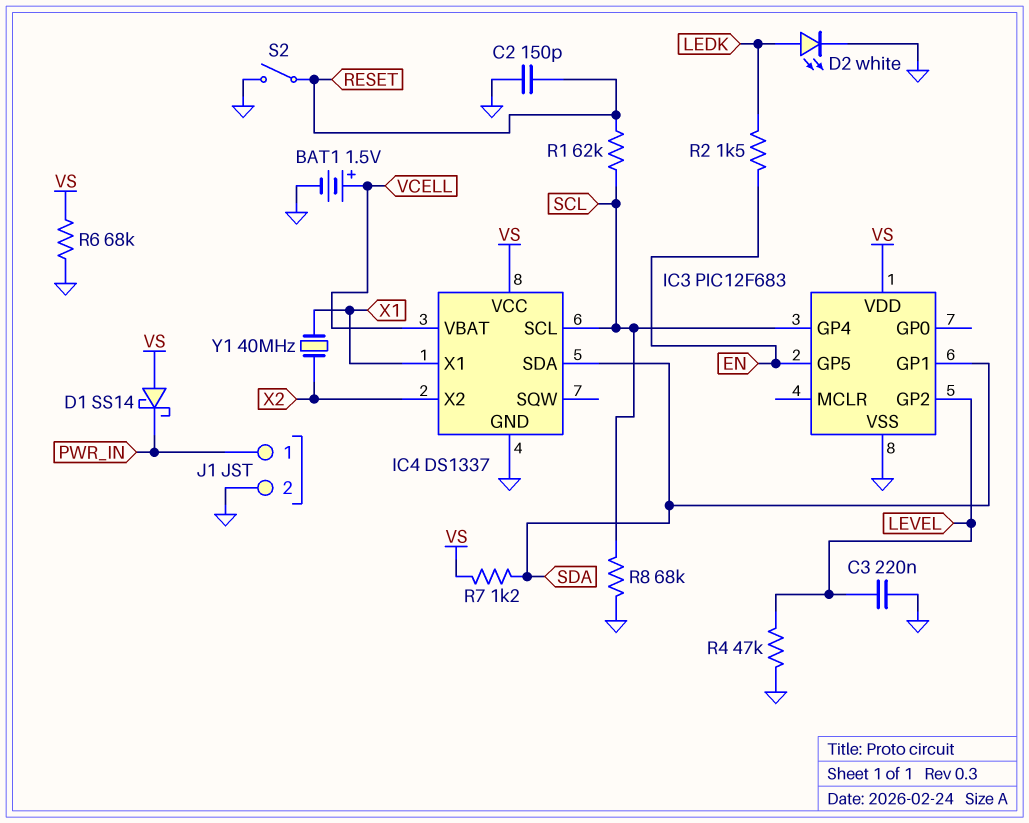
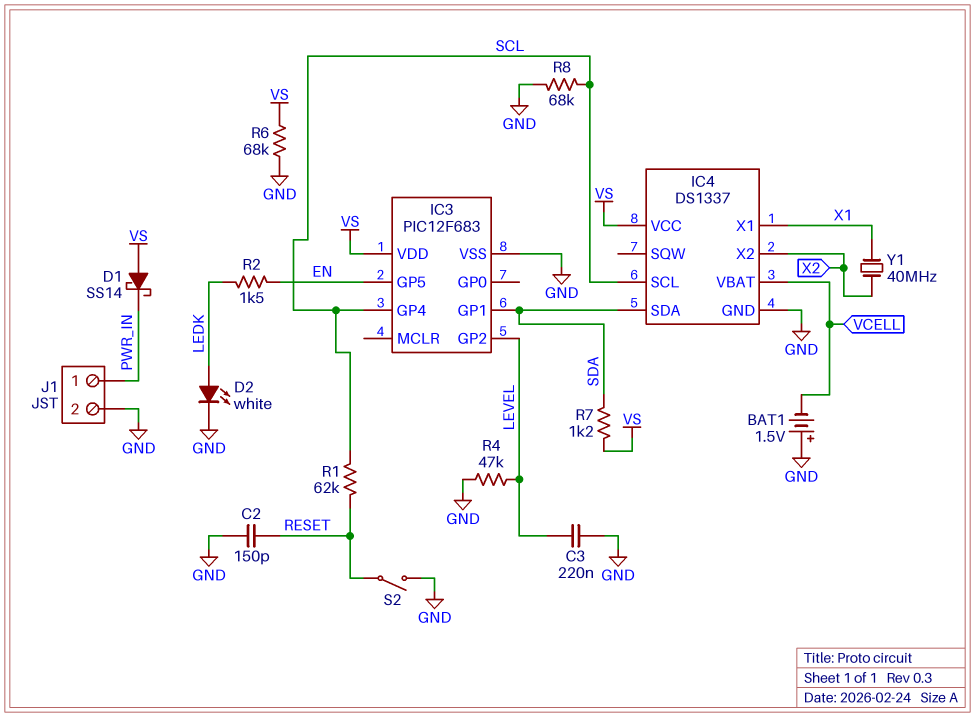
BAT1: 1.5V (plus VCELL, minus GND) -> 1.5V (plus GND, minus VCELL)

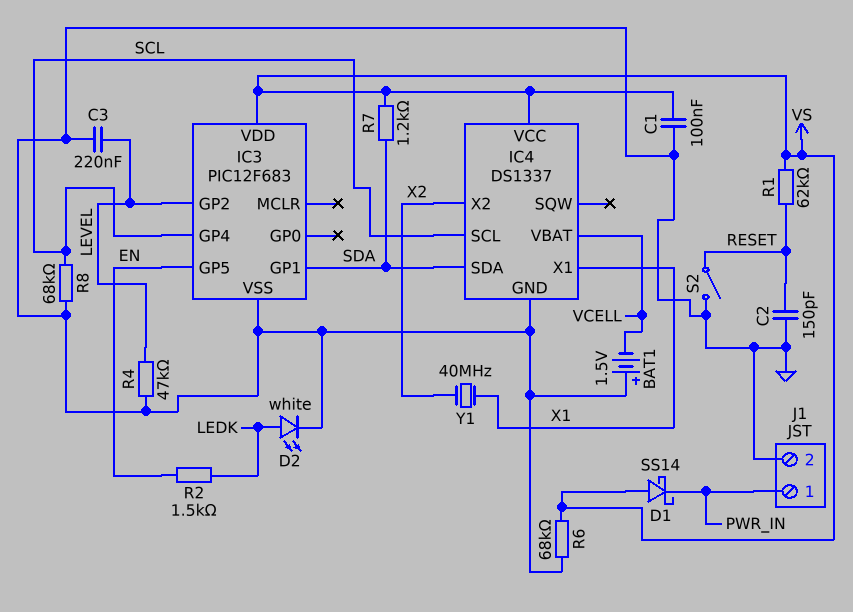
C1: none -> 100nF (GND, VS)
R1: 62k (RESET, SCL) -> 62k (RESET, VS)

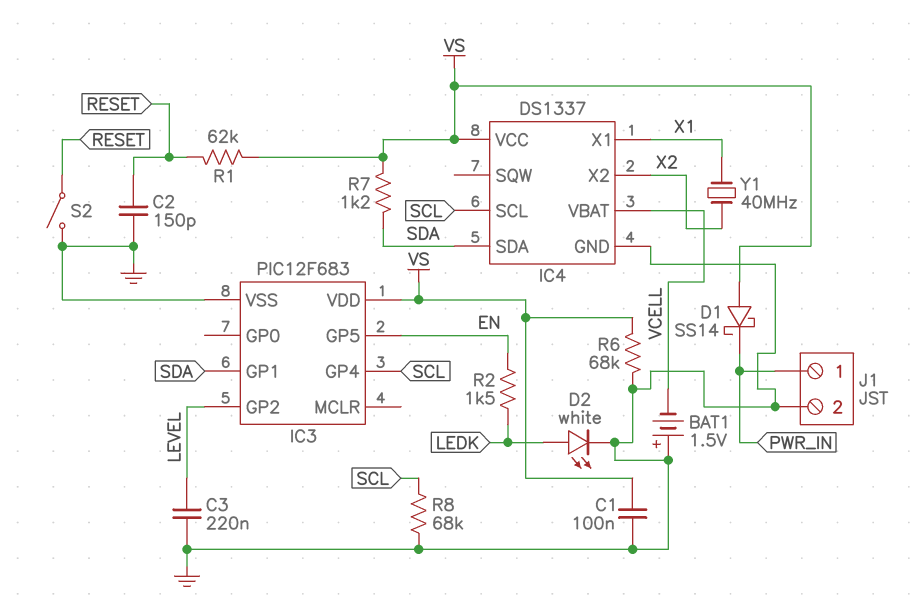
R4: 47k (GND, LEVEL) -> none

